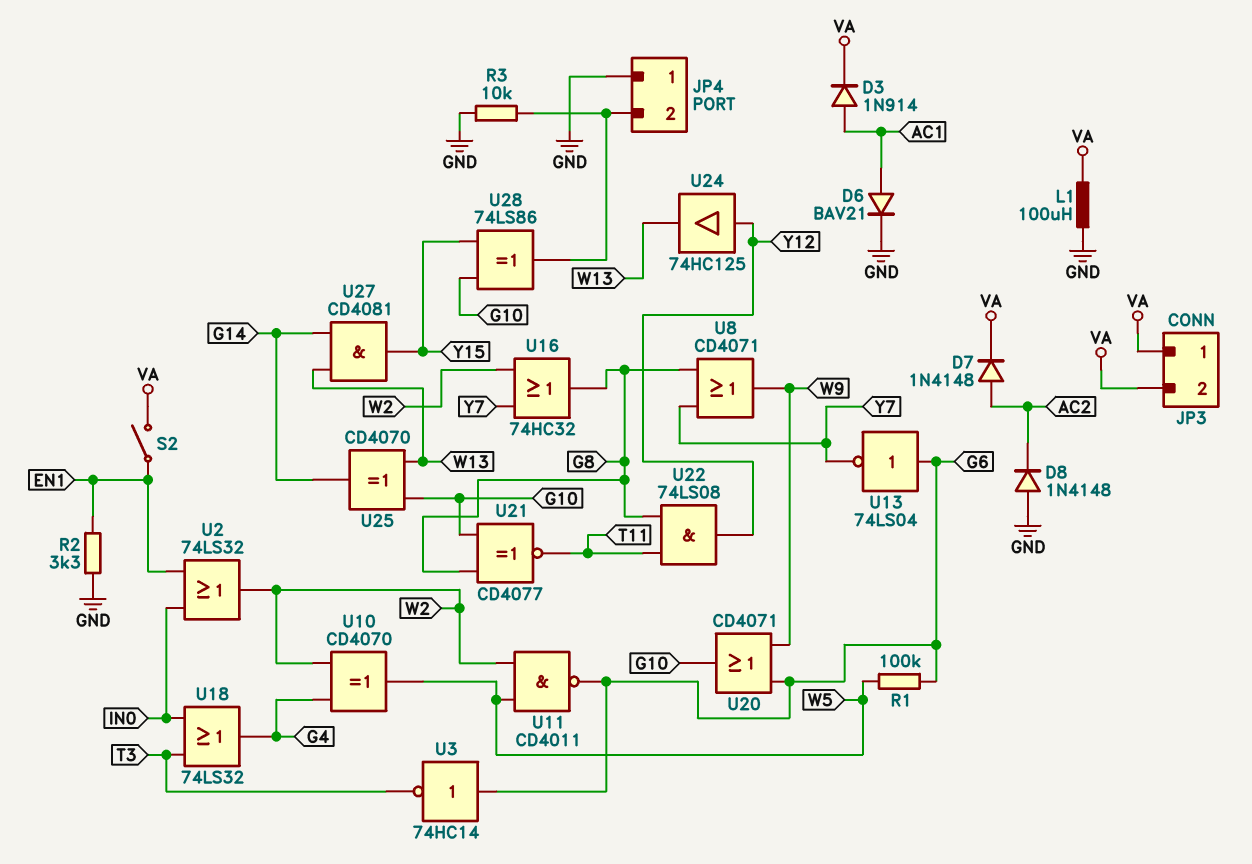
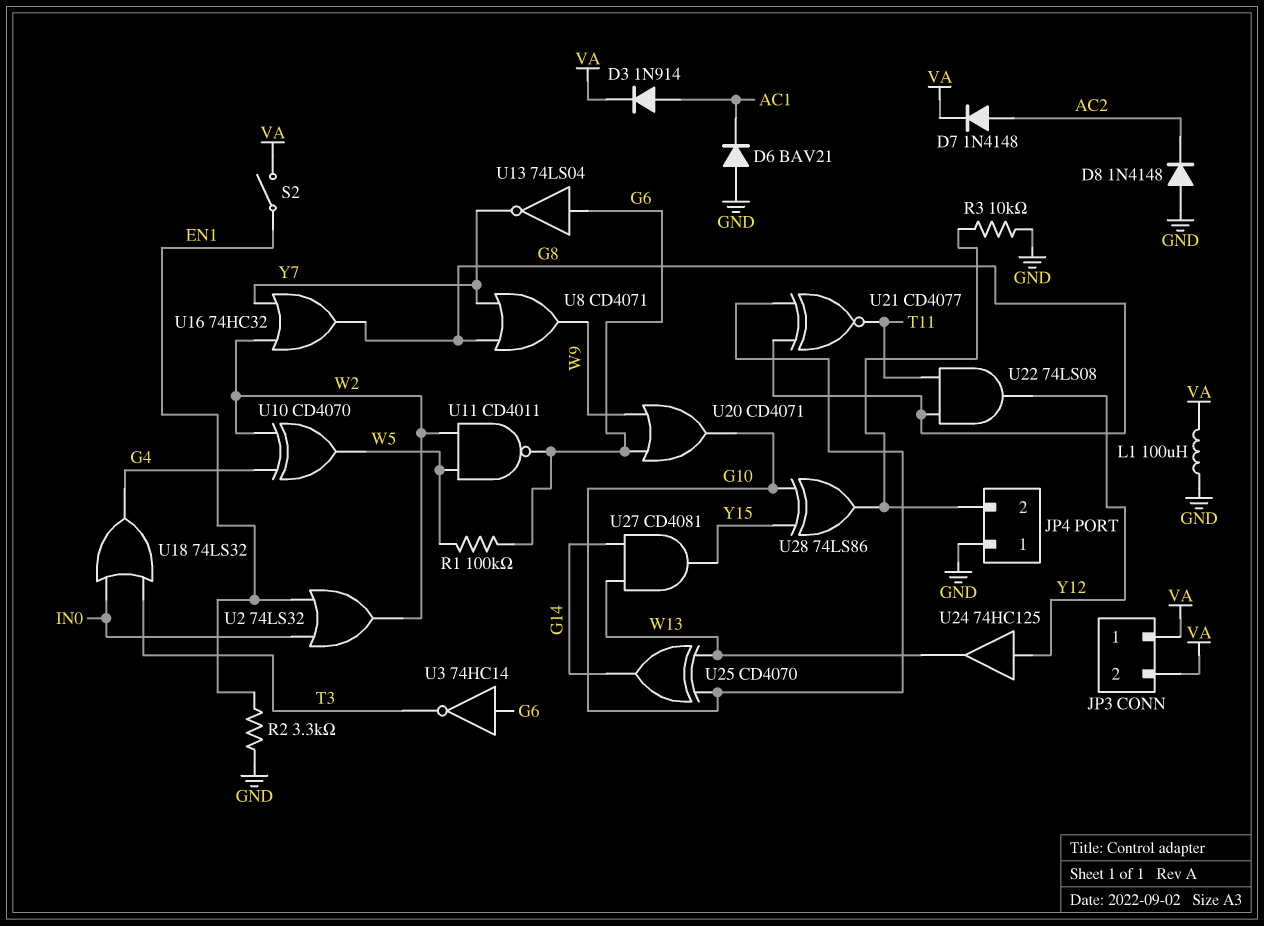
D6: diode BAV21 (A AC1, K GND) -> diode BAV21 (A GND, K AC1)

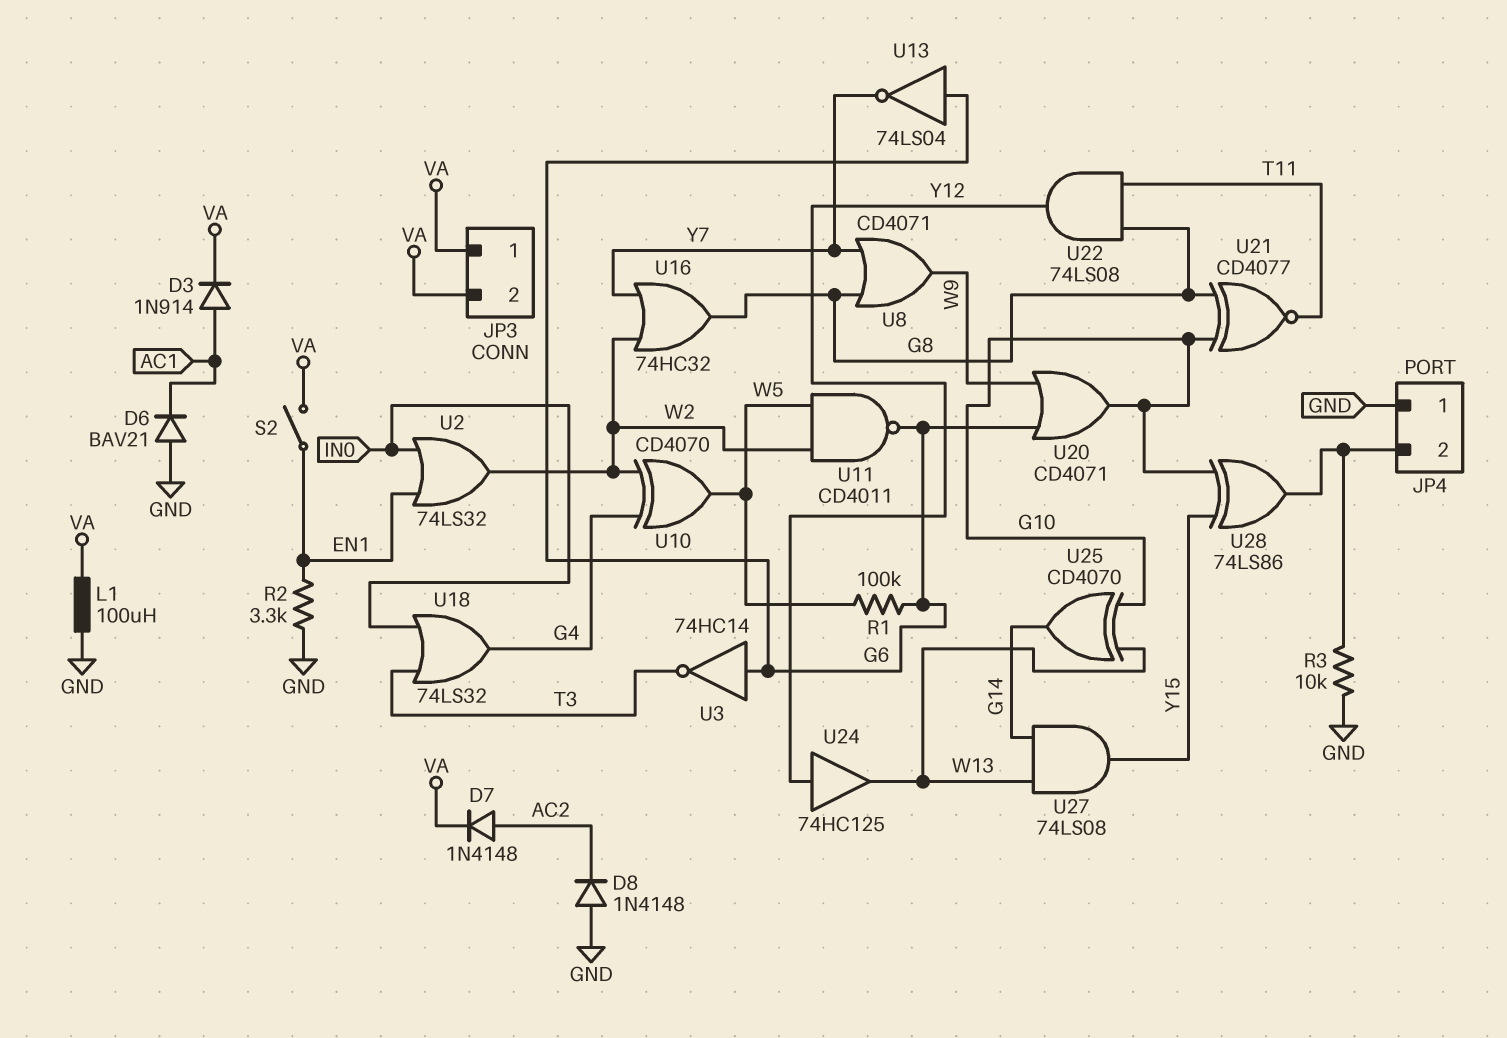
U27: AND CD4081 (in G14, in W13, out Y15) -> AND 74LS08 (in G14, in W13, out Y15)

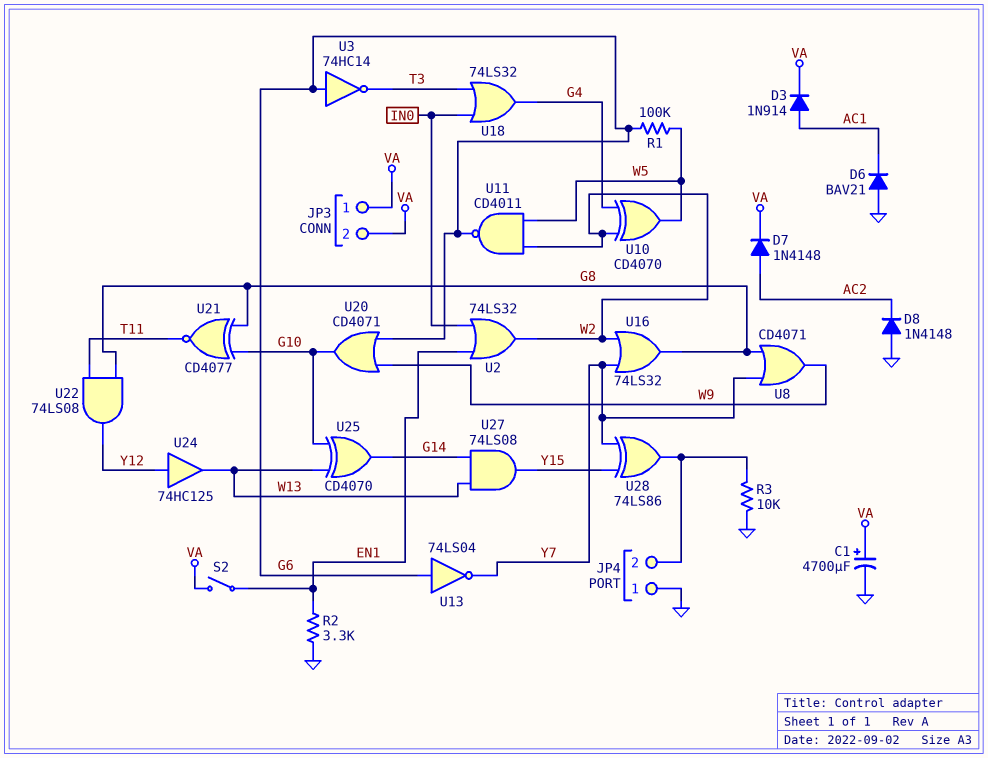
C1: none -> 4700uF (plus VA, minus GND)
L1: 100uH (GND, VA) -> none
U16: OR 74HC32 (in W2, in Y7, out G8) -> OR 74LS32 (in W2, in Y7, out G8)
U28: XOR 74LS86 (in G10, in Y15, out JP4/2) -> XOR 74LS86 (in Y7, in Y15, out JP4/2)

